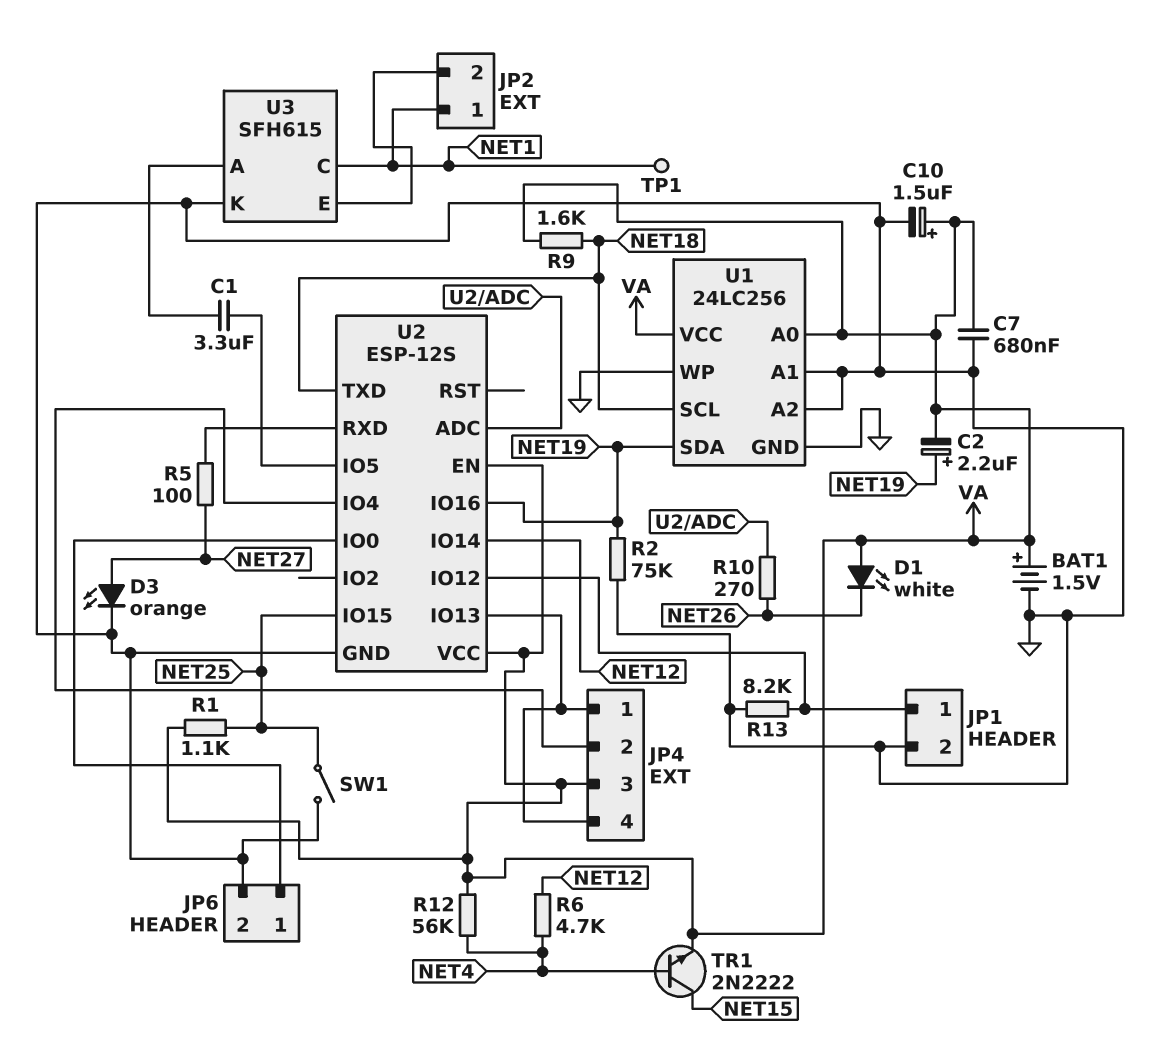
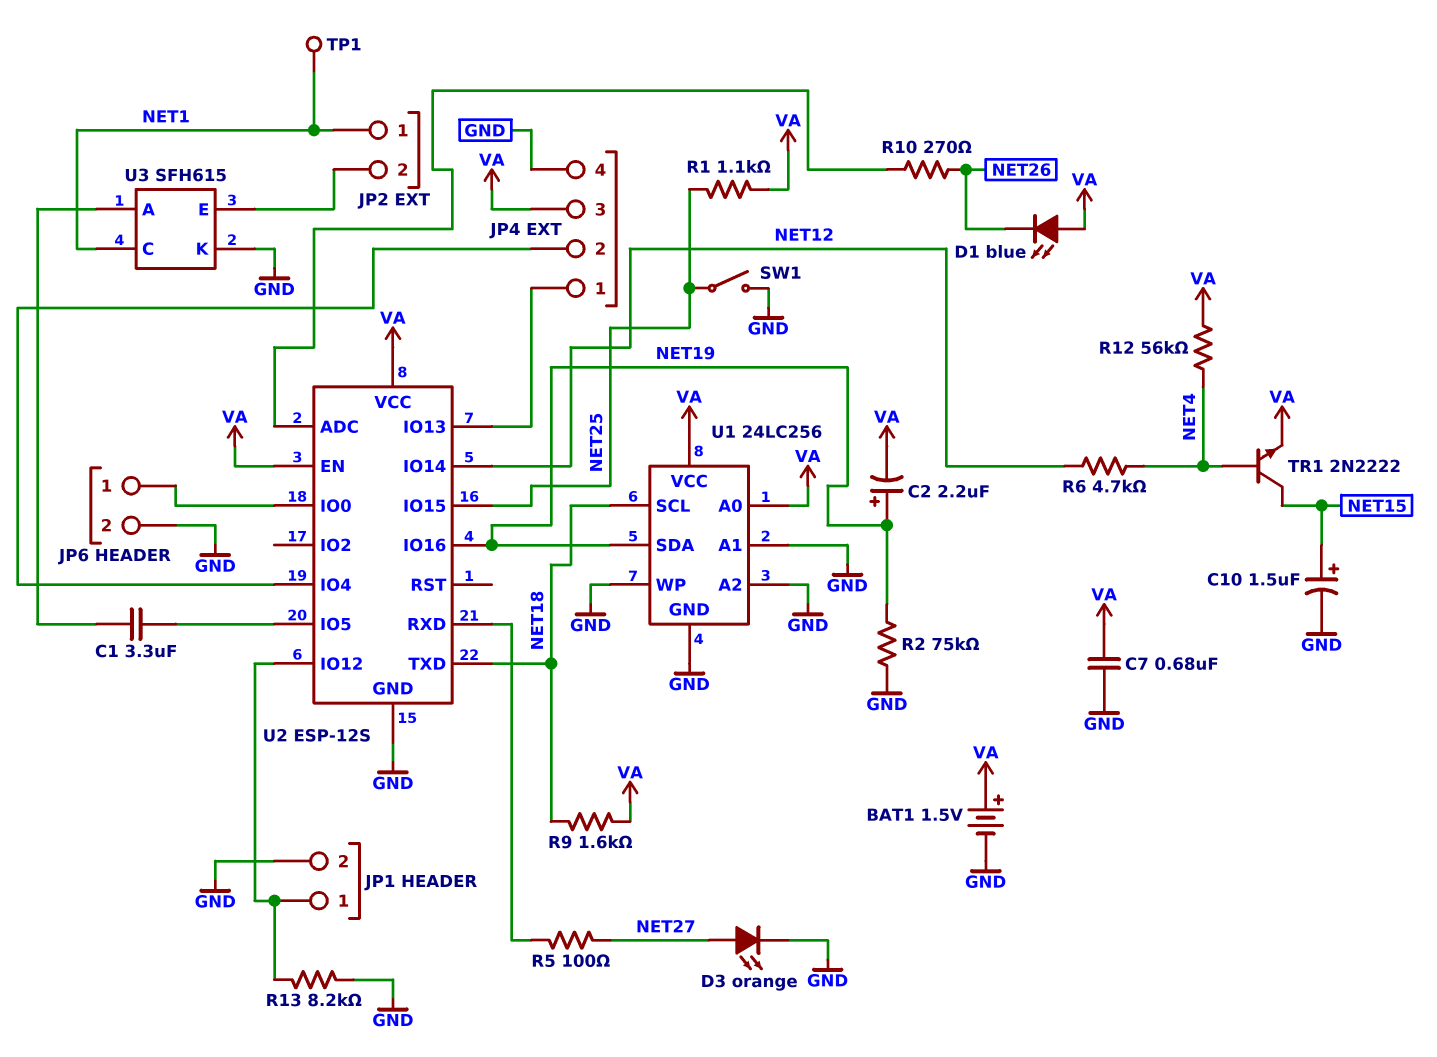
C10: 1.5uF (plus VA, minus GND) -> 1.5uF (plus NET15, minus GND)
D1: LED white (A VA, K NET26) -> LED blue (A VA, K NET26)
JP4 pin 4: JP4/1 -> GND

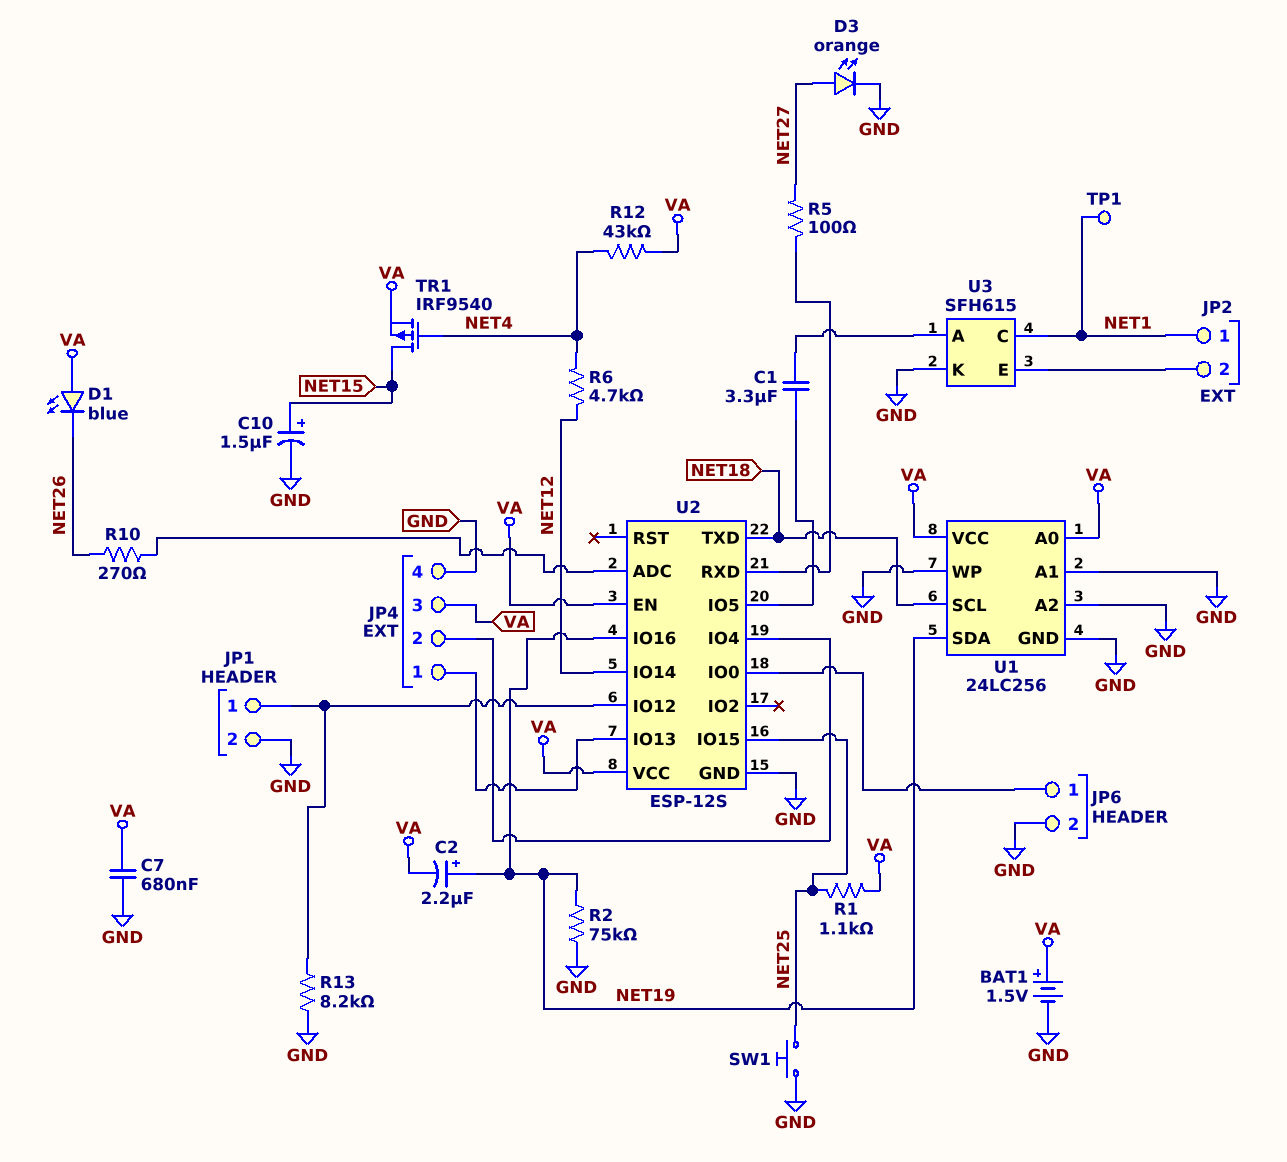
R9: 1.6k (NET18, VA) -> none
R12: 56k (NET4, VA) -> 43k (NET4, VA)
SW1: switch (GND, NET25) -> button (GND, NET25)
TR1: NPN 2N2222 (B NET4, C NET15, E VA) -> PMOS IRF9540 (G NET4, D NET15, S VA)

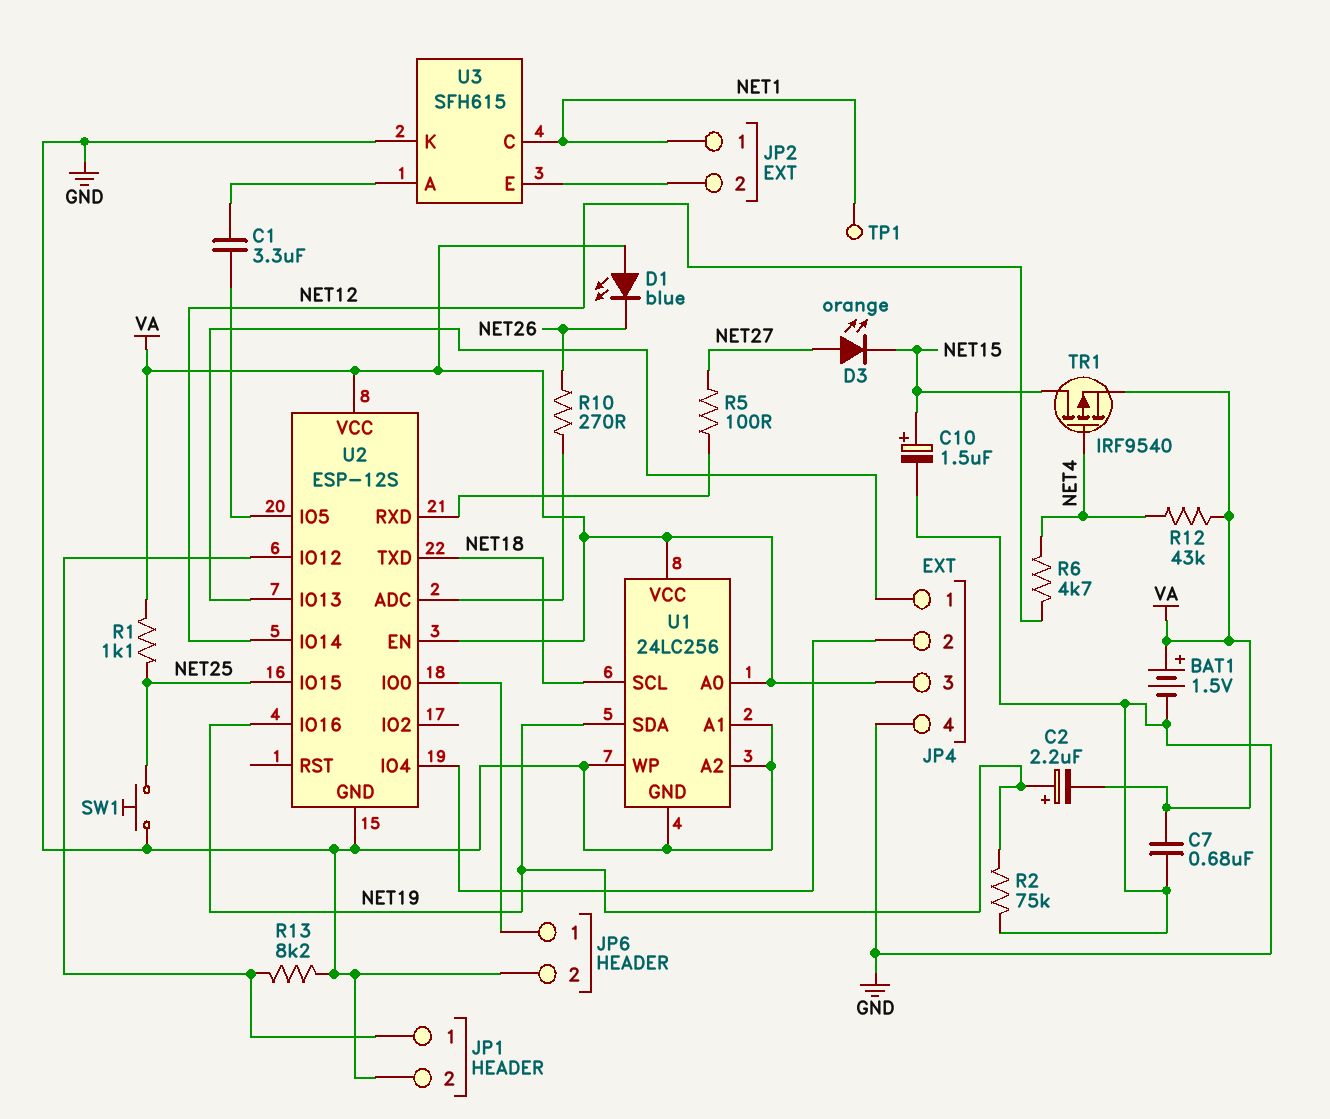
D3: LED orange (A NET27, K GND) -> LED orange (A NET27, K NET15)

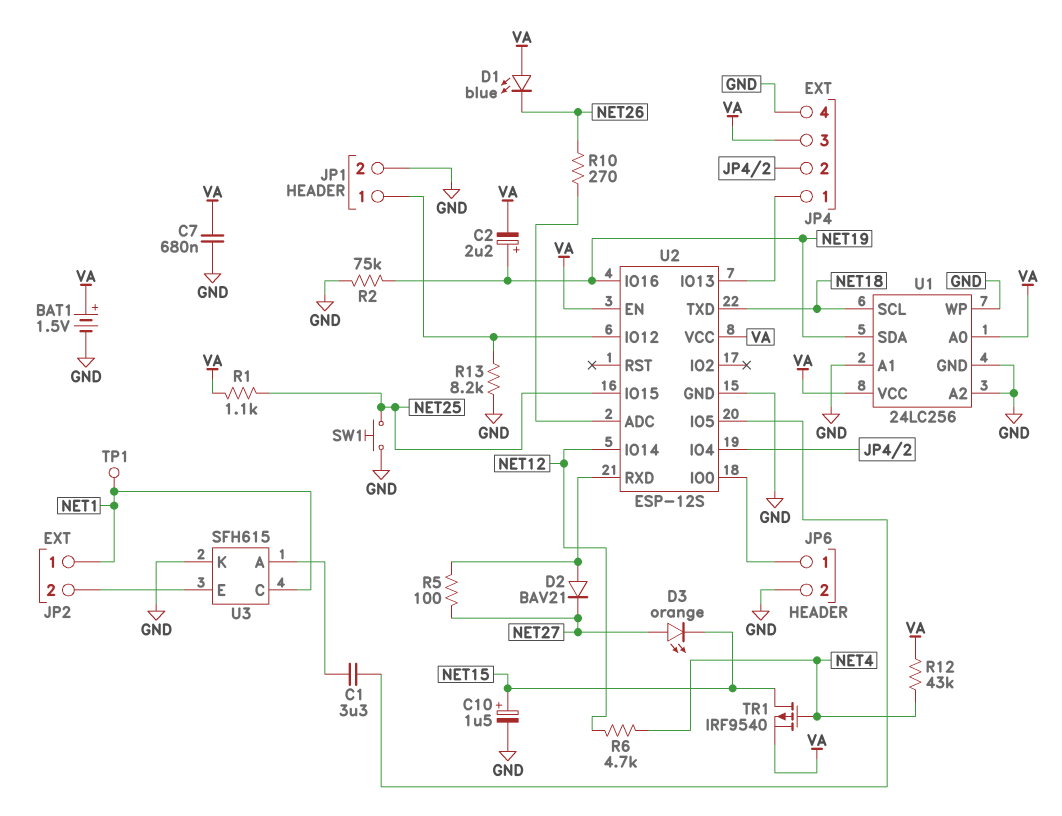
D2: none -> diode BAV21 (A U2/RXD, K NET27)

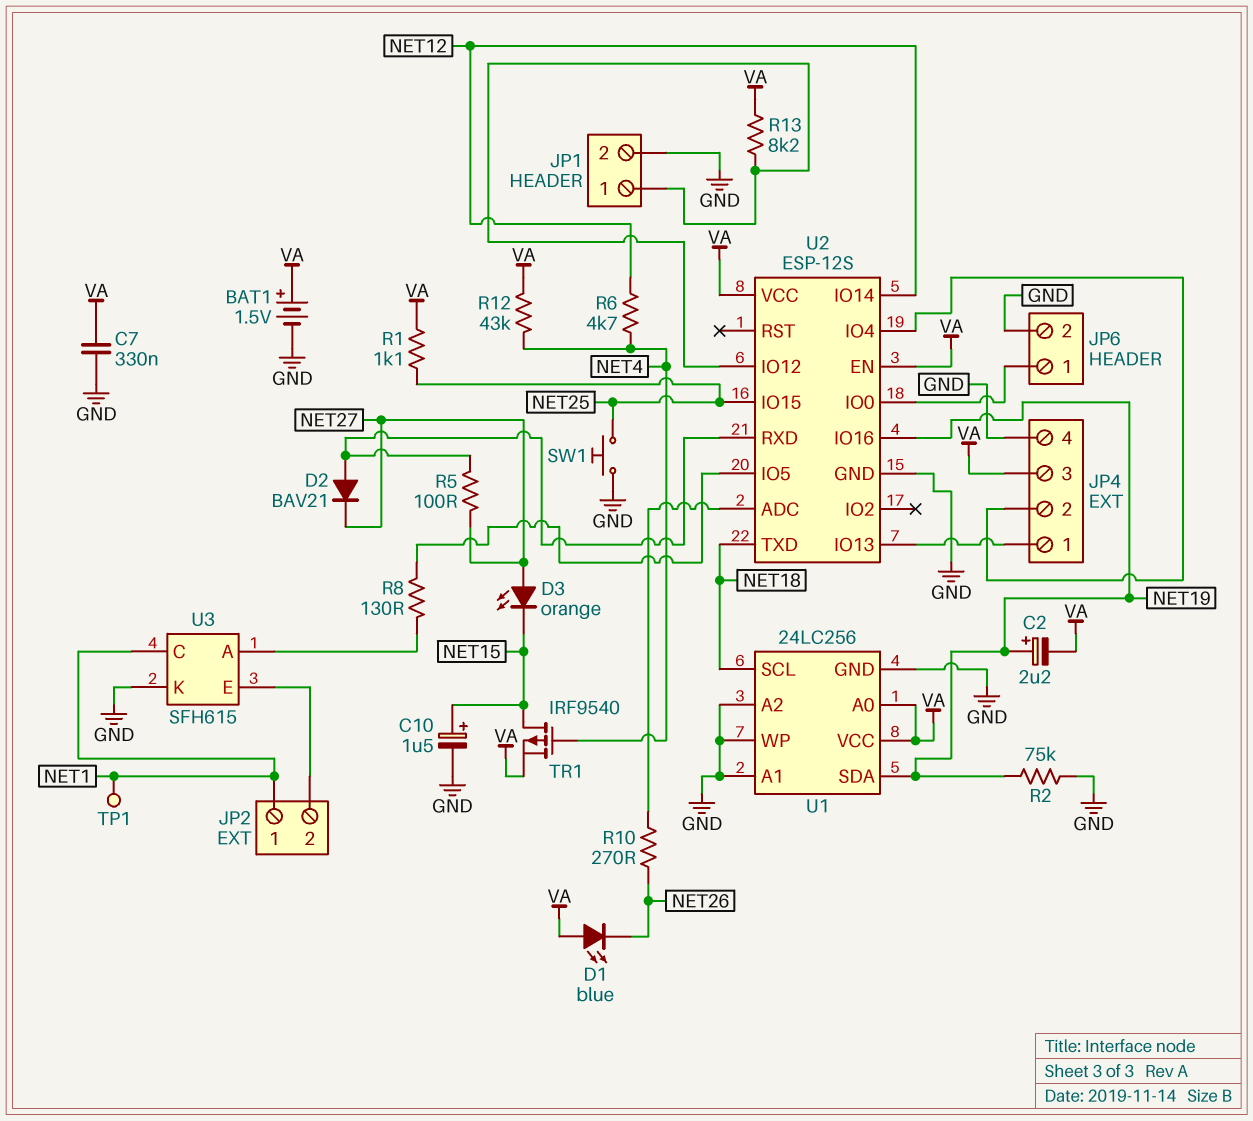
C1: 3.3uF (U2/IO5, U3/A) -> none
C7: 680nF (GND, VA) -> 330nF (GND, VA)
R8: none -> 130 (U2/IO5, U3/A)
R13: 8.2k (GND, JP1/1) -> 8.2k (JP1/1, VA)

